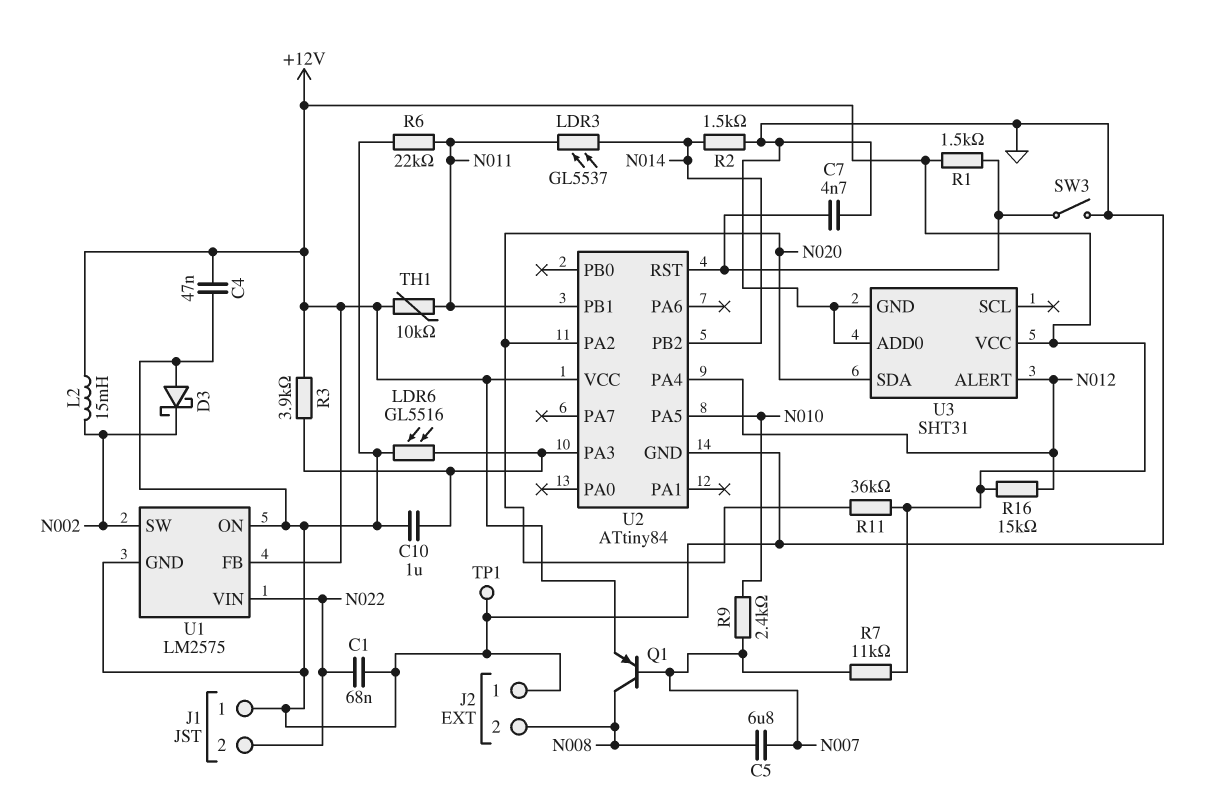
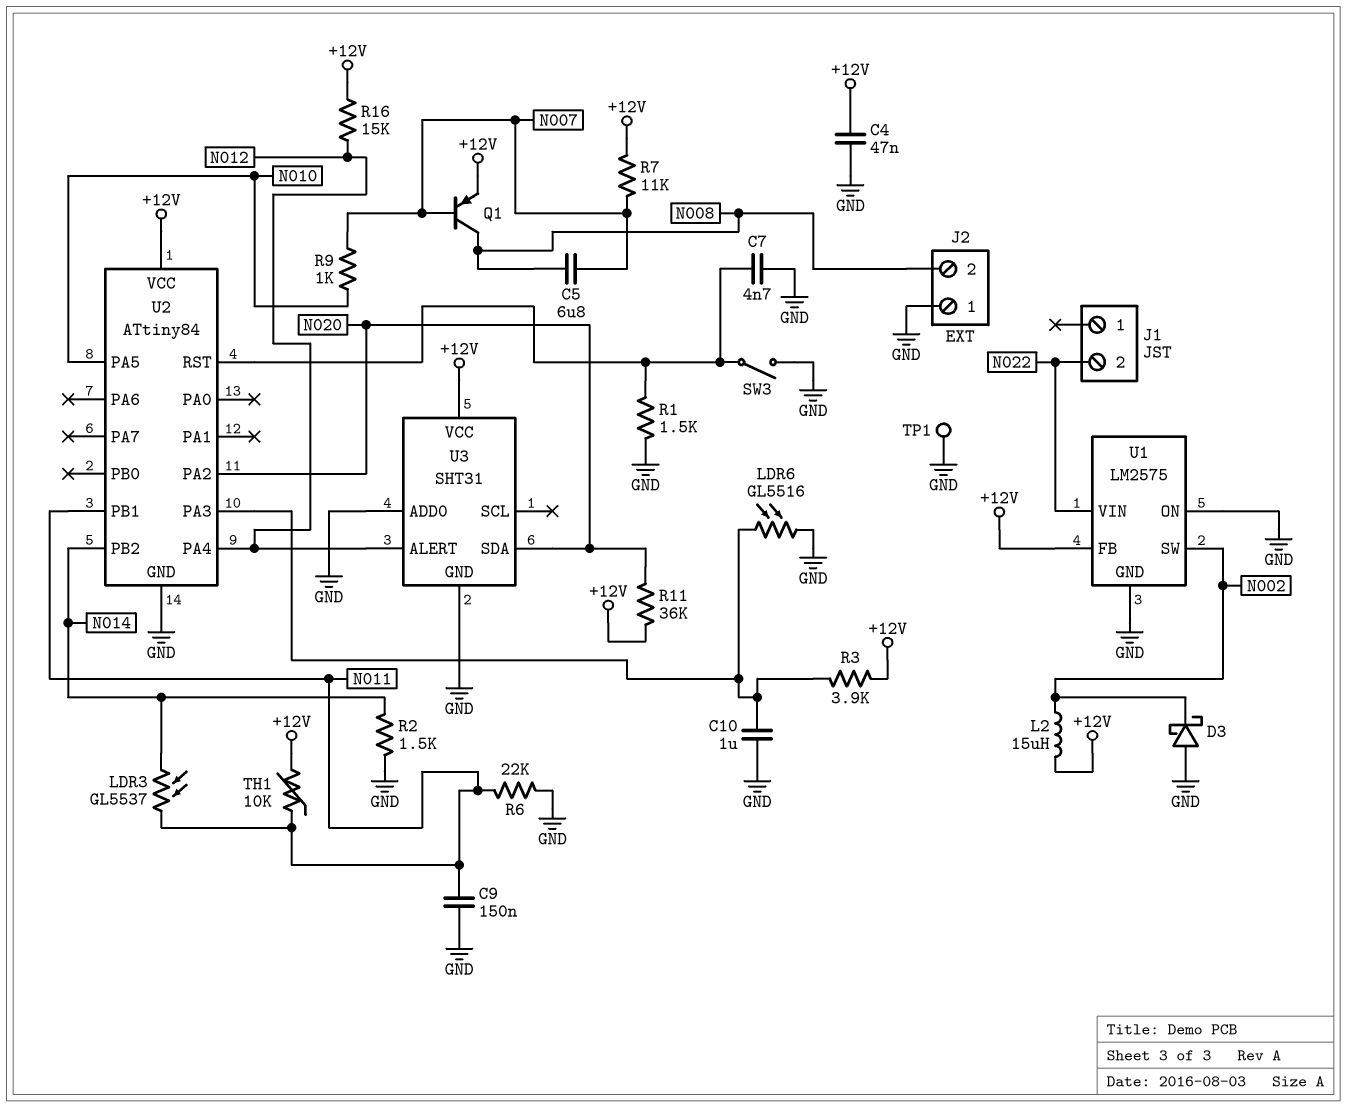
C1: 68nF (GND, N022) -> none
C9: none -> 150nF (GND, N011)
J1 pin 1: GND -> none
L2: 15mH (+12V, N002) -> 15uH (+12V, N002)
R1: 1.5k (+12V, U2/RST) -> 1.5k (GND, U2/RST)
R9: 2.4k (N007, N010) -> 1k (N007, N010)

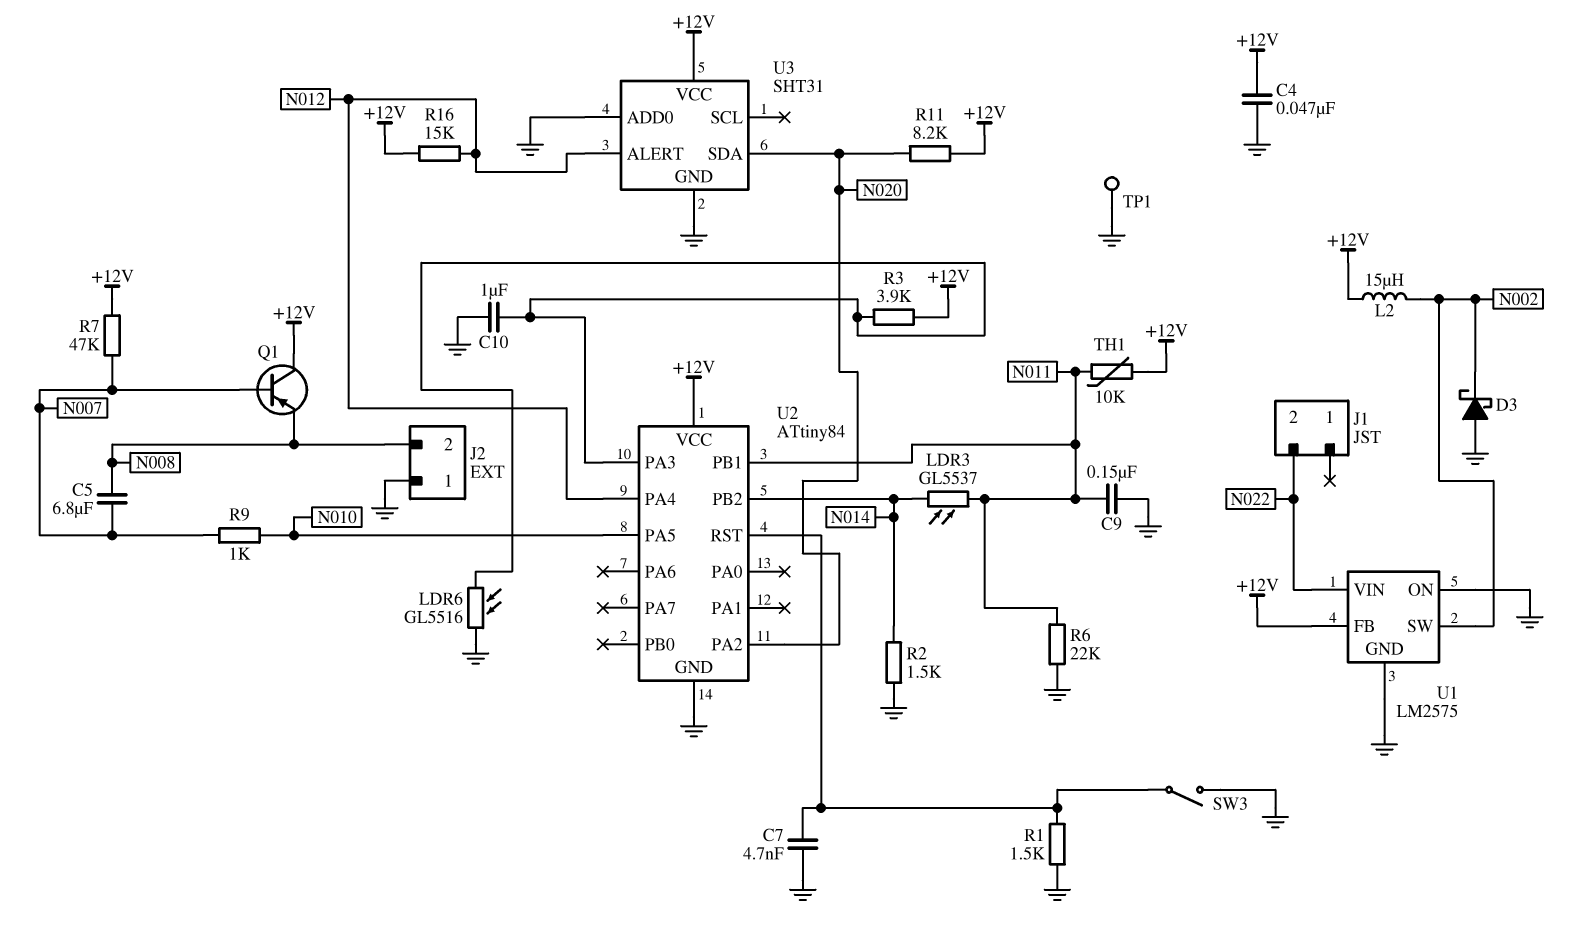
Q1: PNP (B N007, C N008, E +12V) -> PNP (B N007, C +12V, E N008)
R7: 11k (+12V, N007) -> 47k (+12V, N007)
R11: 36k (+12V, N020) -> 8.2k (+12V, N020)

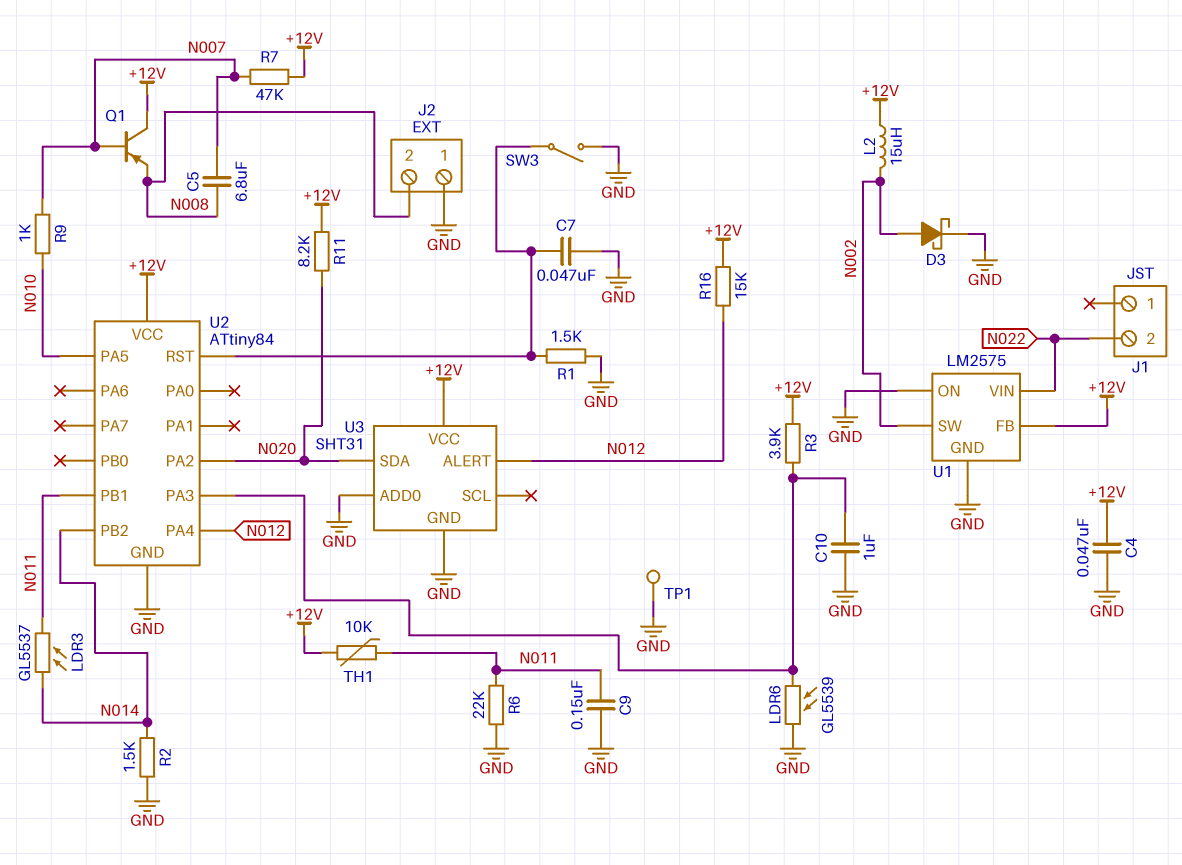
C7: 4.7nF (GND, U2/RST) -> 47nF (GND, U2/RST)
D3: schottky (A GND, K N002) -> schottky (A N002, K GND)
LDR6: GL5516 (GND, U2/PA3) -> GL5539 (GND, U2/PA3)

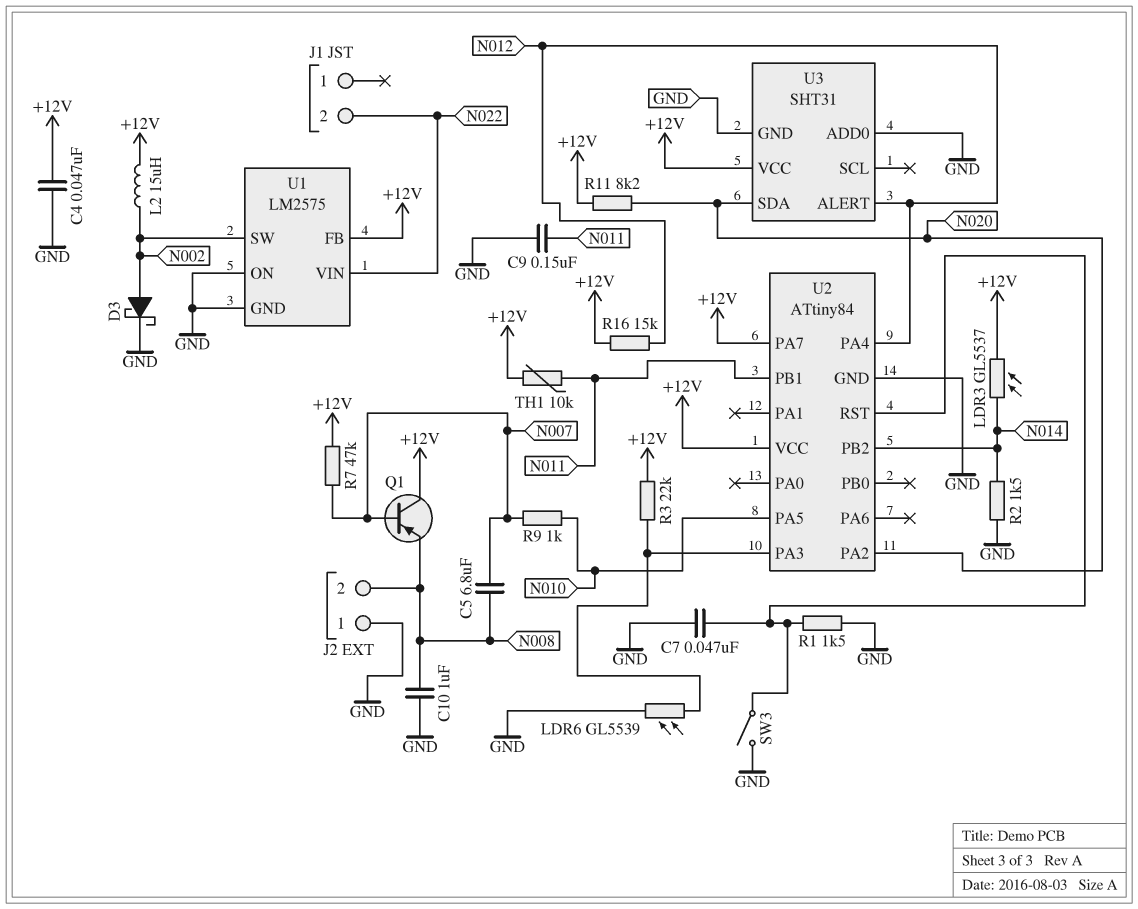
C10: 1uF (GND, U2/PA3) -> 1uF (GND, N008)
LDR3: GL5537 (N011, N014) -> GL5537 (+12V, N014)
R3: 3.9k (+12V, U2/PA3) -> 22k (+12V, U2/PA3)
R6: 22k (GND, N011) -> none
TP1: test point (GND) -> none
U2 pin PA7: none -> +12V

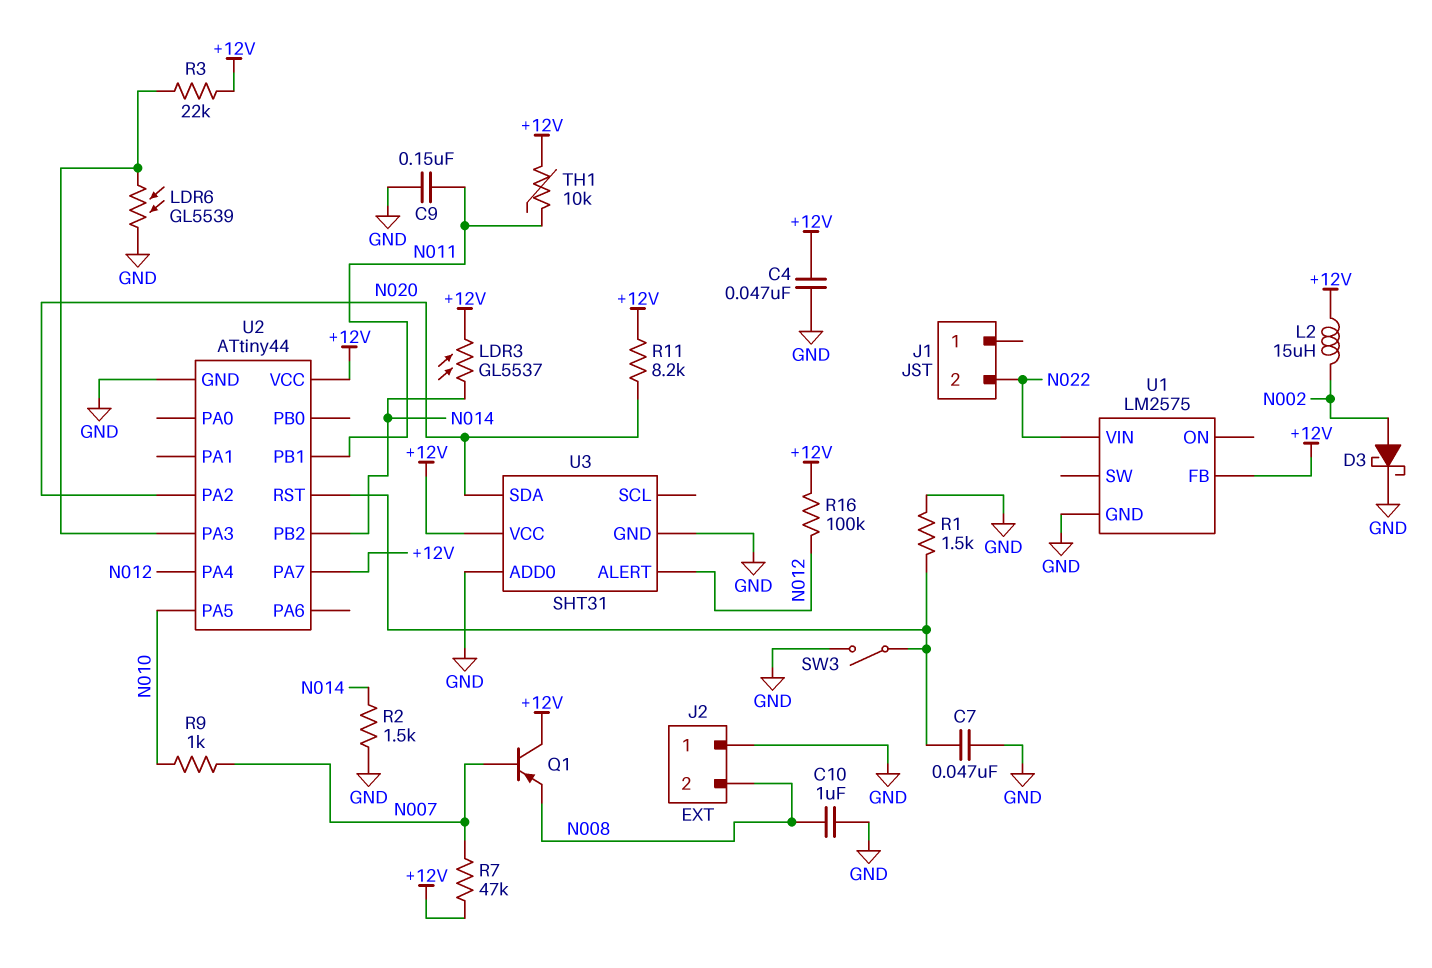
C5: 6.8uF (N007, N008) -> none
R16: 15k (+12V, N012) -> 100k (+12V, N012)
U1 pin ON: GND -> none
U1 pin SW: N002 -> none
U2: ATtiny84 -> ATtiny44

